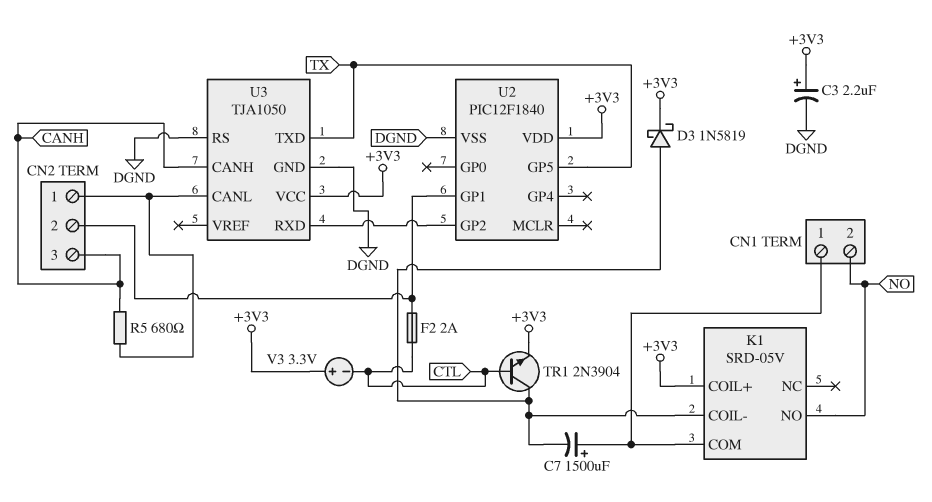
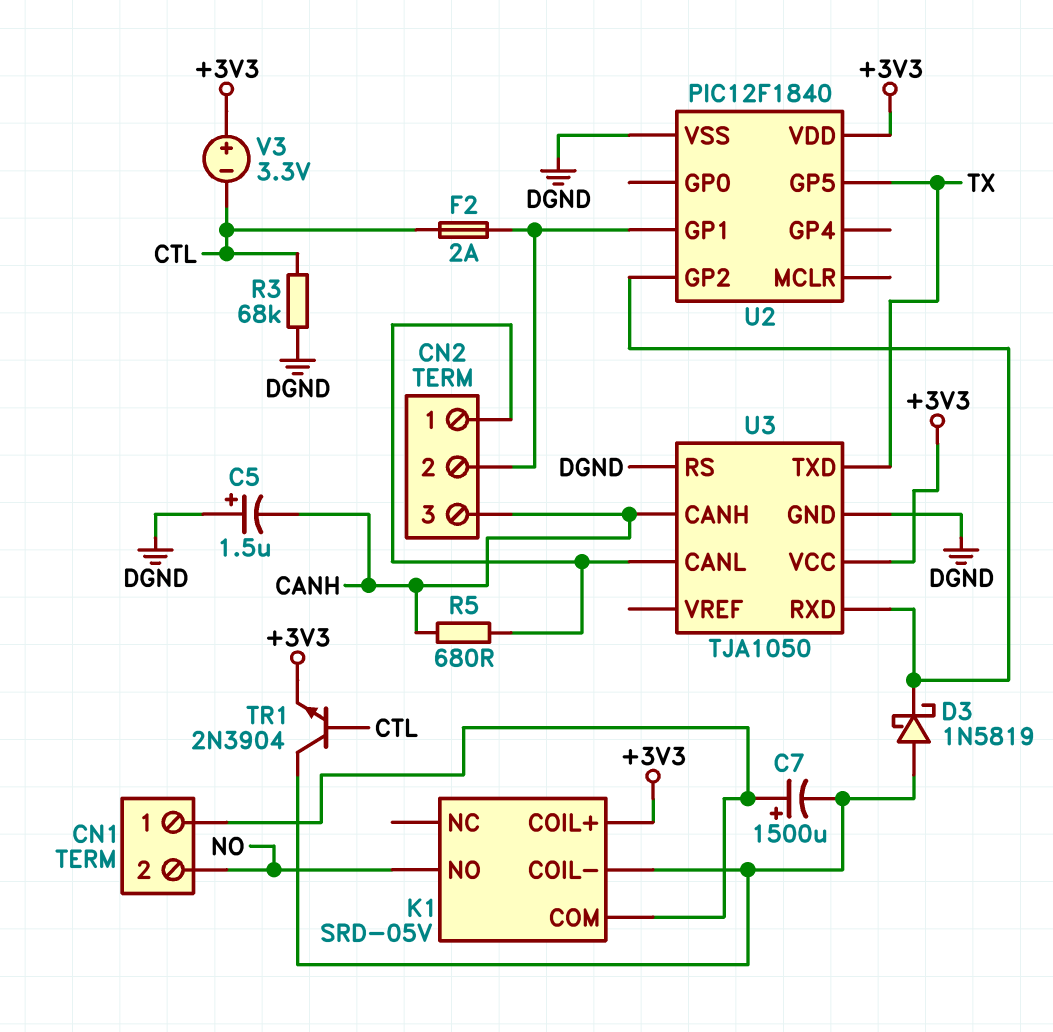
C3: 2.2uF (plus +3V3, minus DGND) -> none
C5: none -> 1.5uF (plus DGND, minus CANH)
D3: schottky 1N5819 (A K1/COIL-, K +3V3) -> schottky 1N5819 (A K1/COIL-, K U2/GP2)
R3: none -> 68k (CTL, DGND)

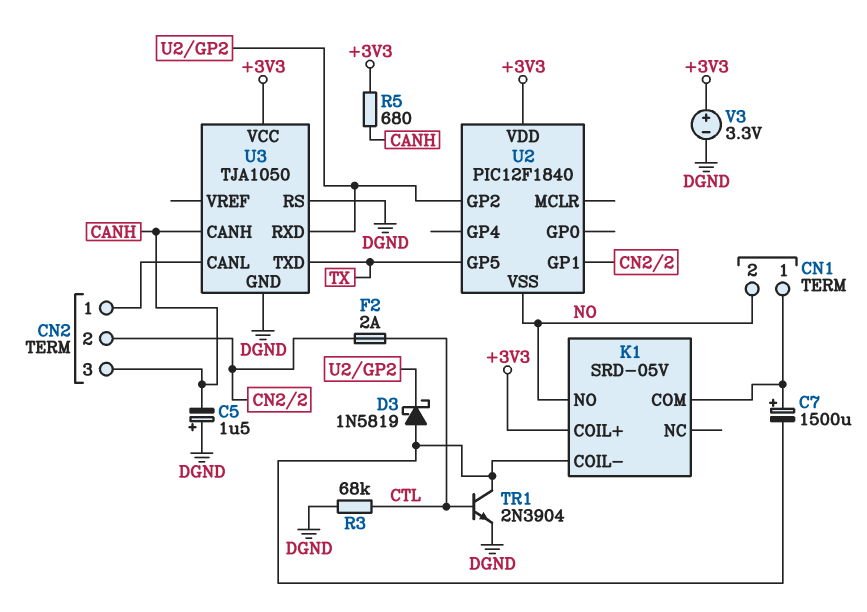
R5: 680 (CANH, CN2/1) -> 680 (+3V3, CANH)
TR1: NPN 2N3904 (B CTL, C K1/COIL-, E +3V3) -> NPN 2N3904 (B CTL, C K1/COIL-, E DGND)
U2 pin VSS: DGND -> NO
V3: 3.3V (plus +3V3, minus CTL) -> 3.3V (plus +3V3, minus DGND)

